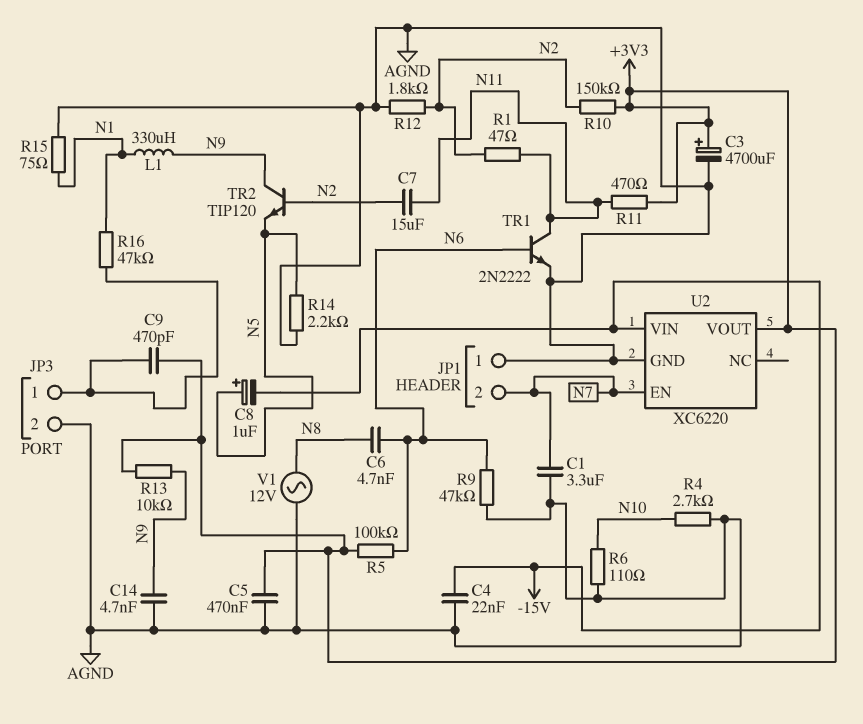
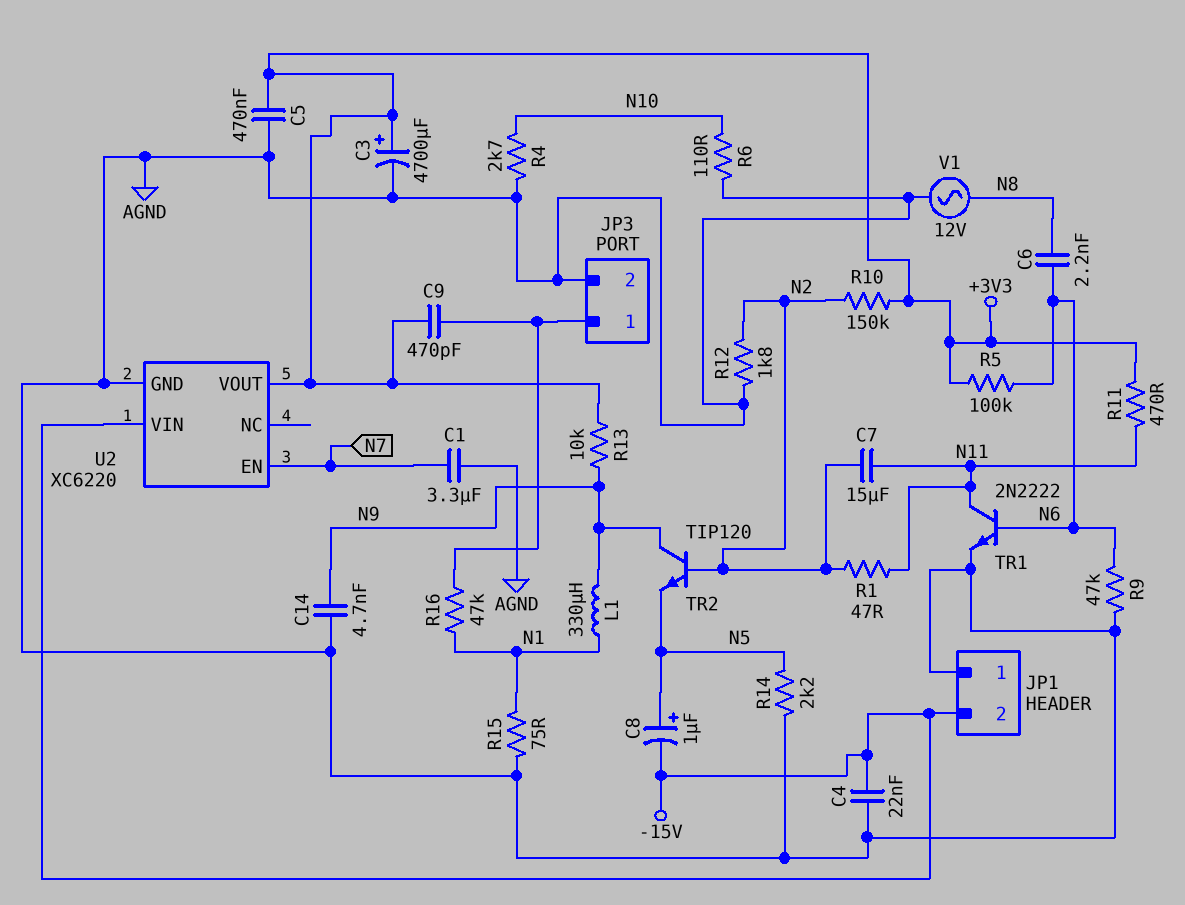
C6: 4.7nF (N6, N8) -> 2.2nF (N6, N8)
JP1 pin 2: N7 -> -15V

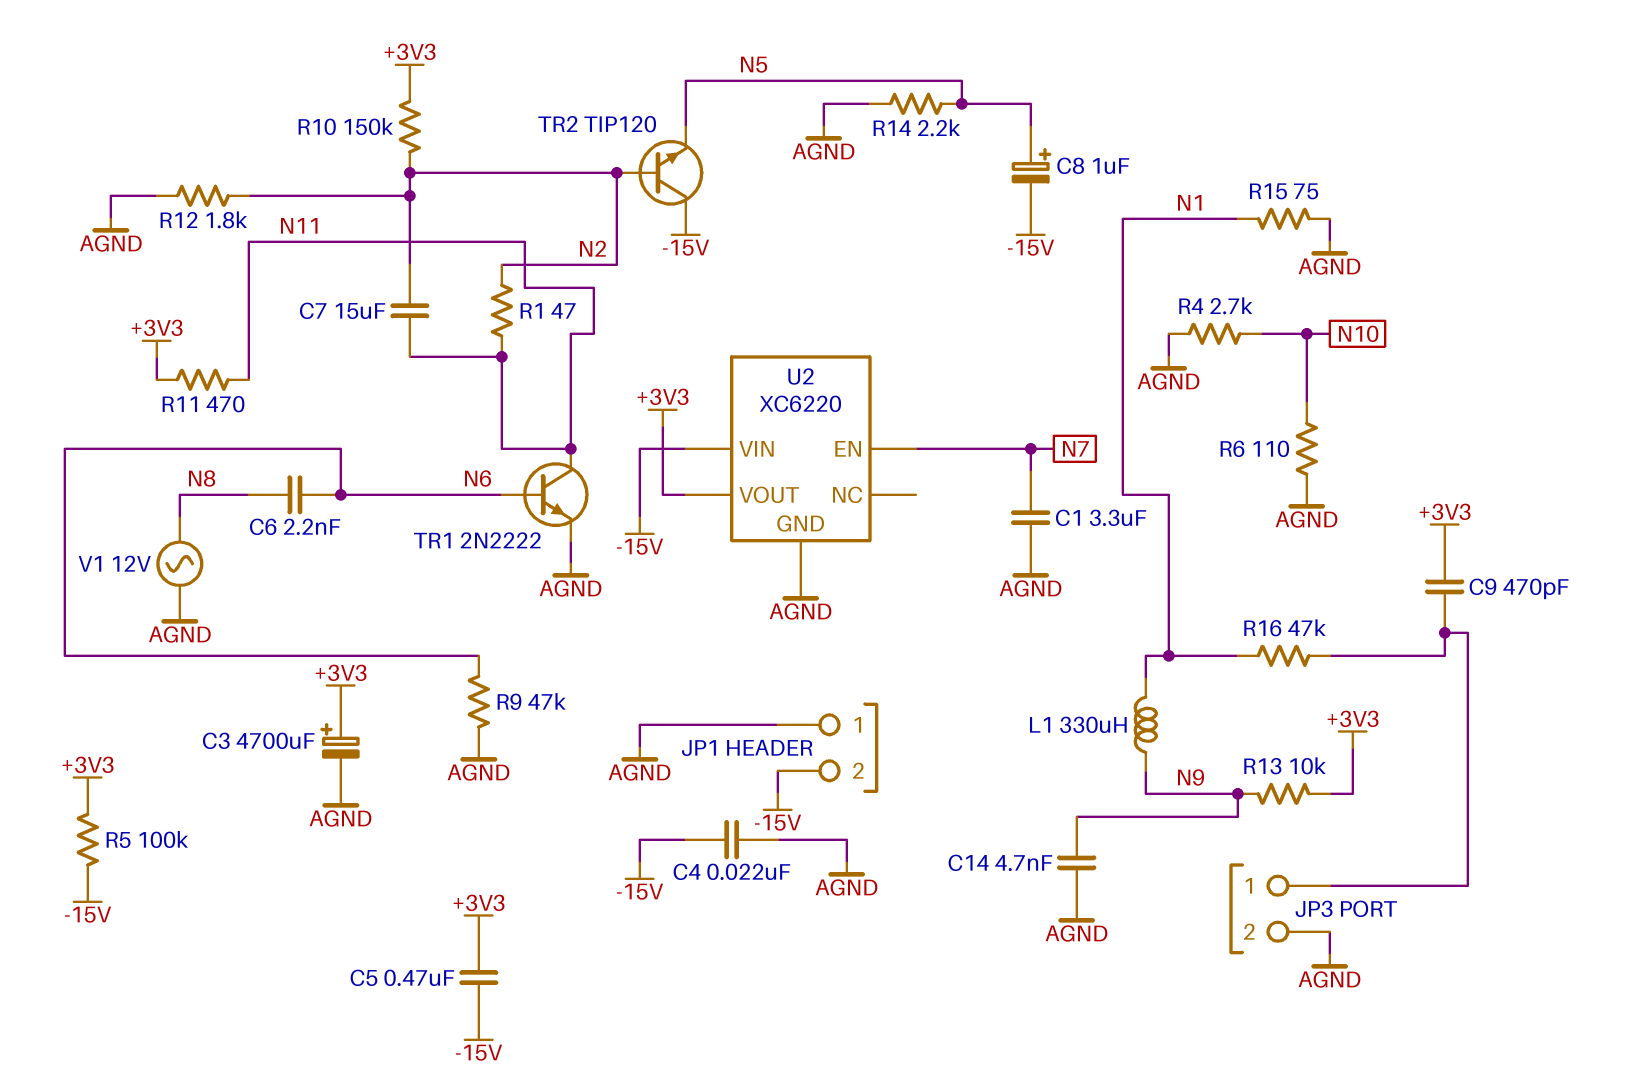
C5: 470nF (+3V3, AGND) -> 470nF (+3V3, -15V)
R5: 100k (+3V3, N6) -> 100k (+3V3, -15V)
TR2: NPN TIP120 (B N2, C N9, E N5) -> NPN TIP120 (B N2, C -15V, E N5)

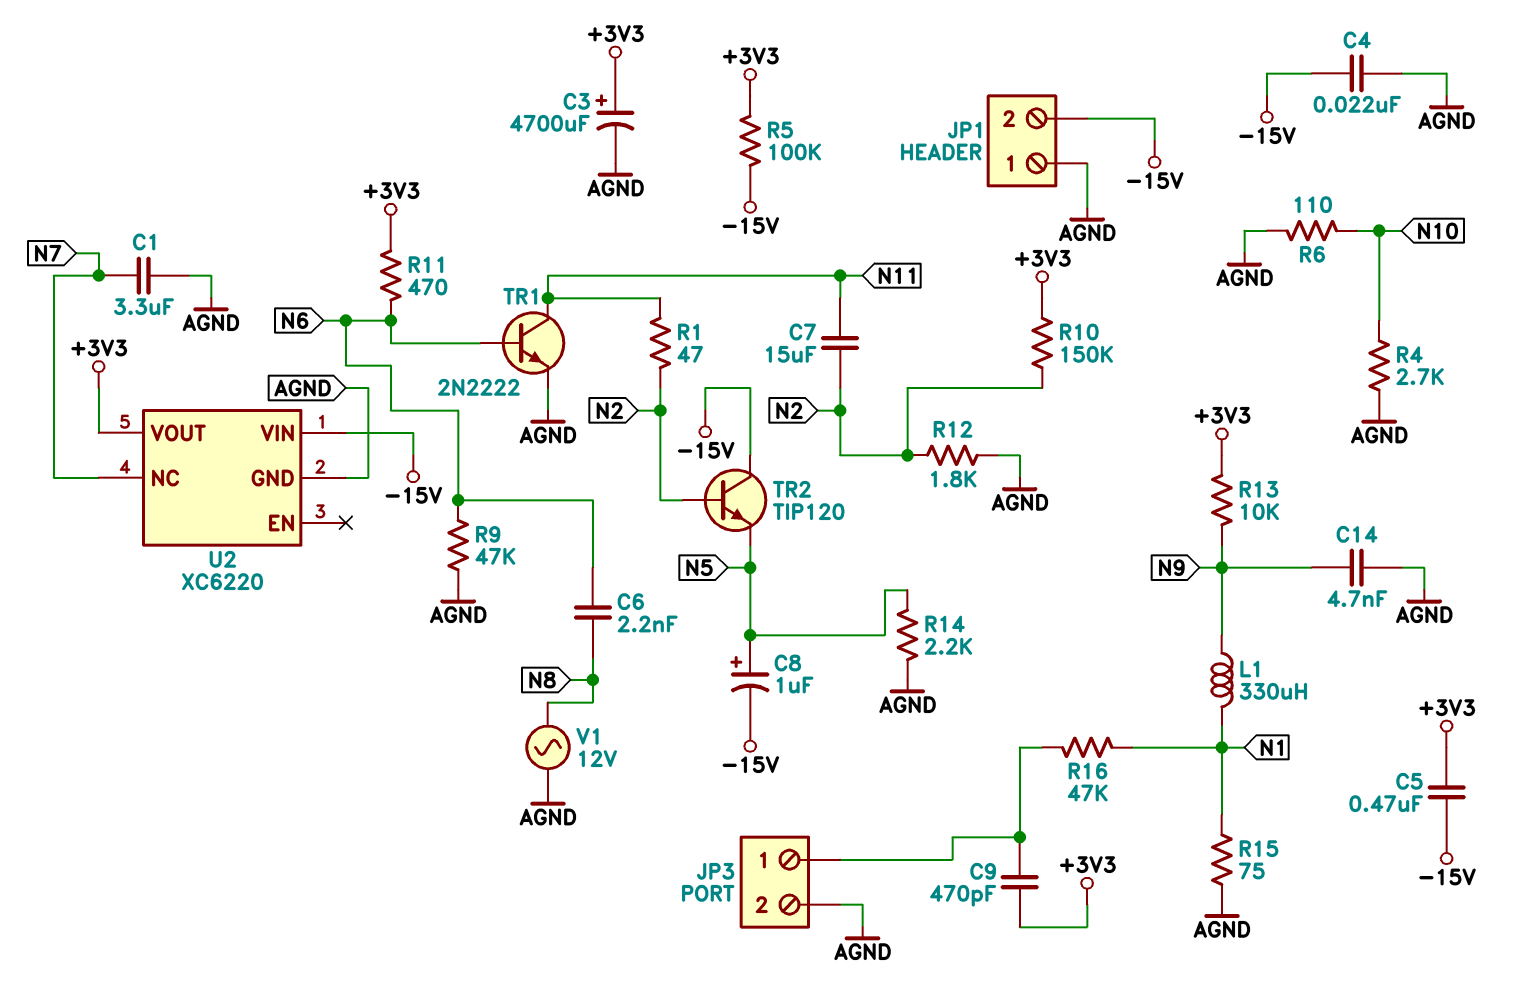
R11: 470 (+3V3, N11) -> 470 (+3V3, N6)
U2 pin EN: N7 -> none
U2 pin NC: none -> N7

